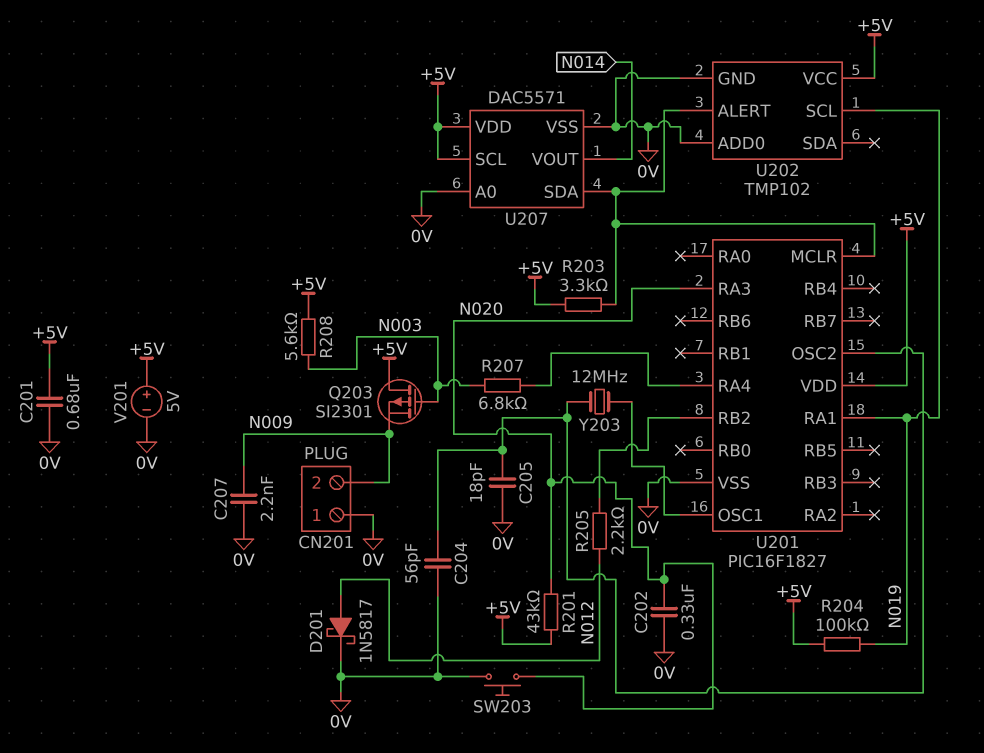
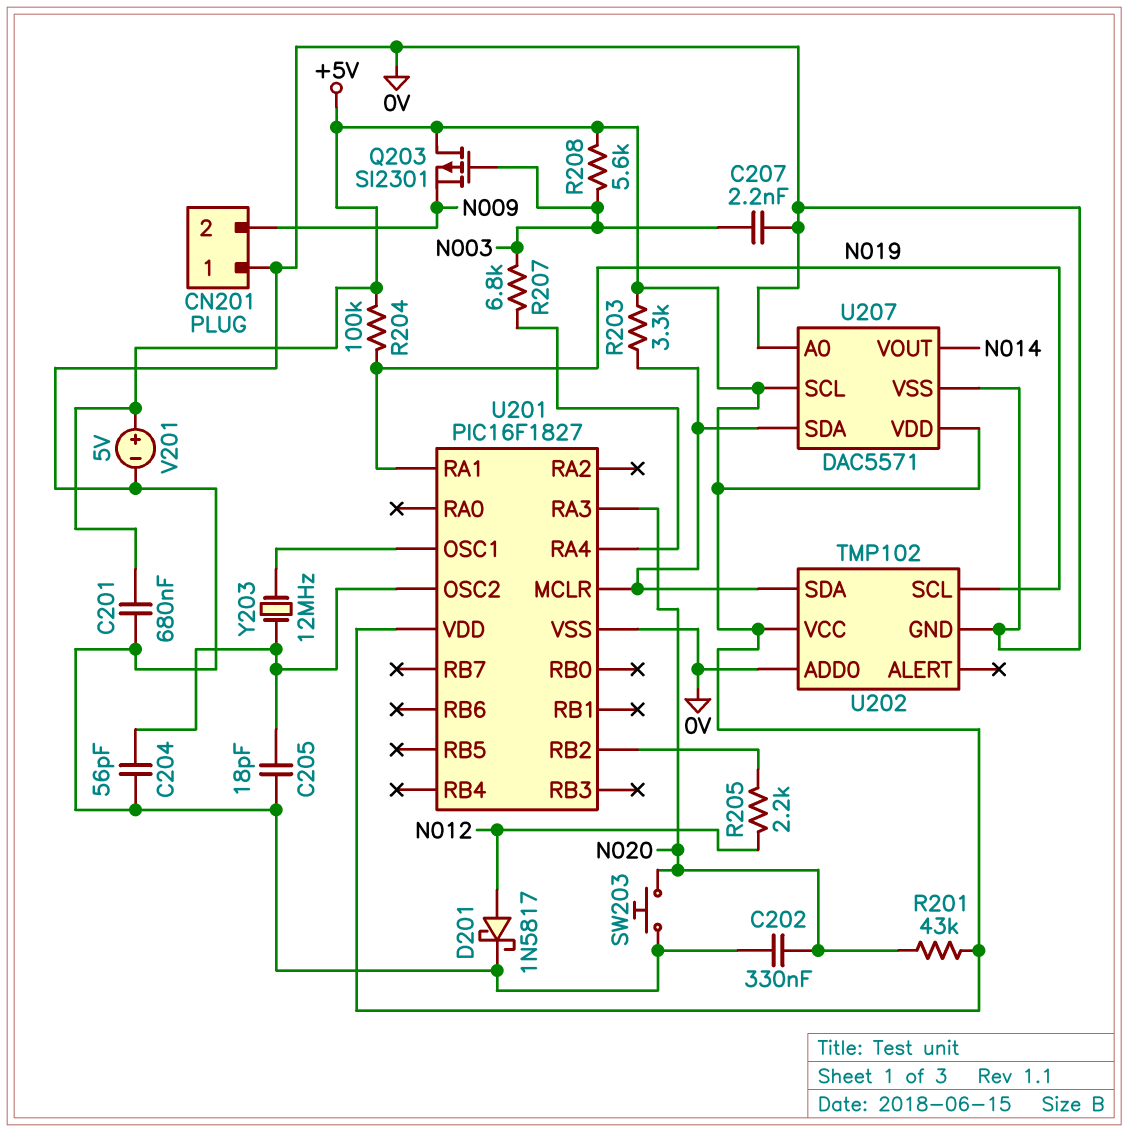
C207: 2.2nF (0V, N009) -> 2.2nF (0V, N003)
U202 pin ALERT: U201/MCLR -> none
U202 pin SDA: none -> U201/MCLR

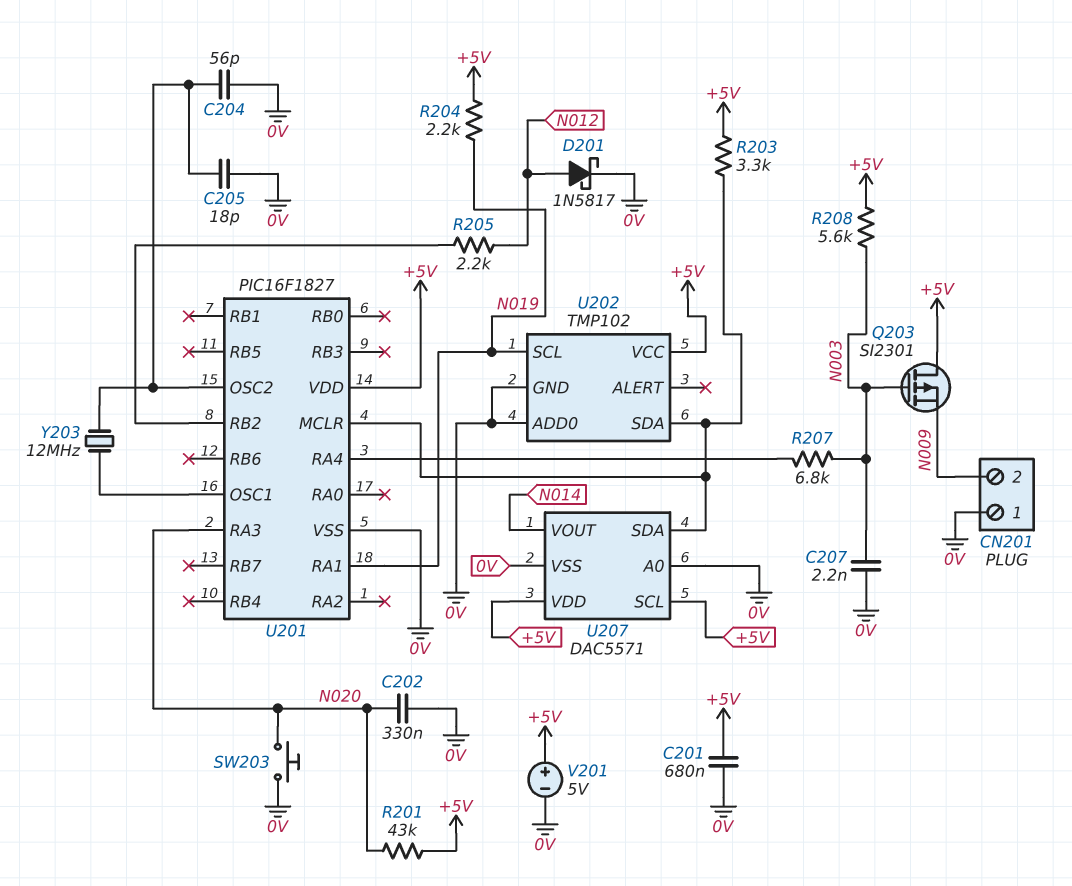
R204: 100k (+5V, N019) -> 2.2k (+5V, N019)

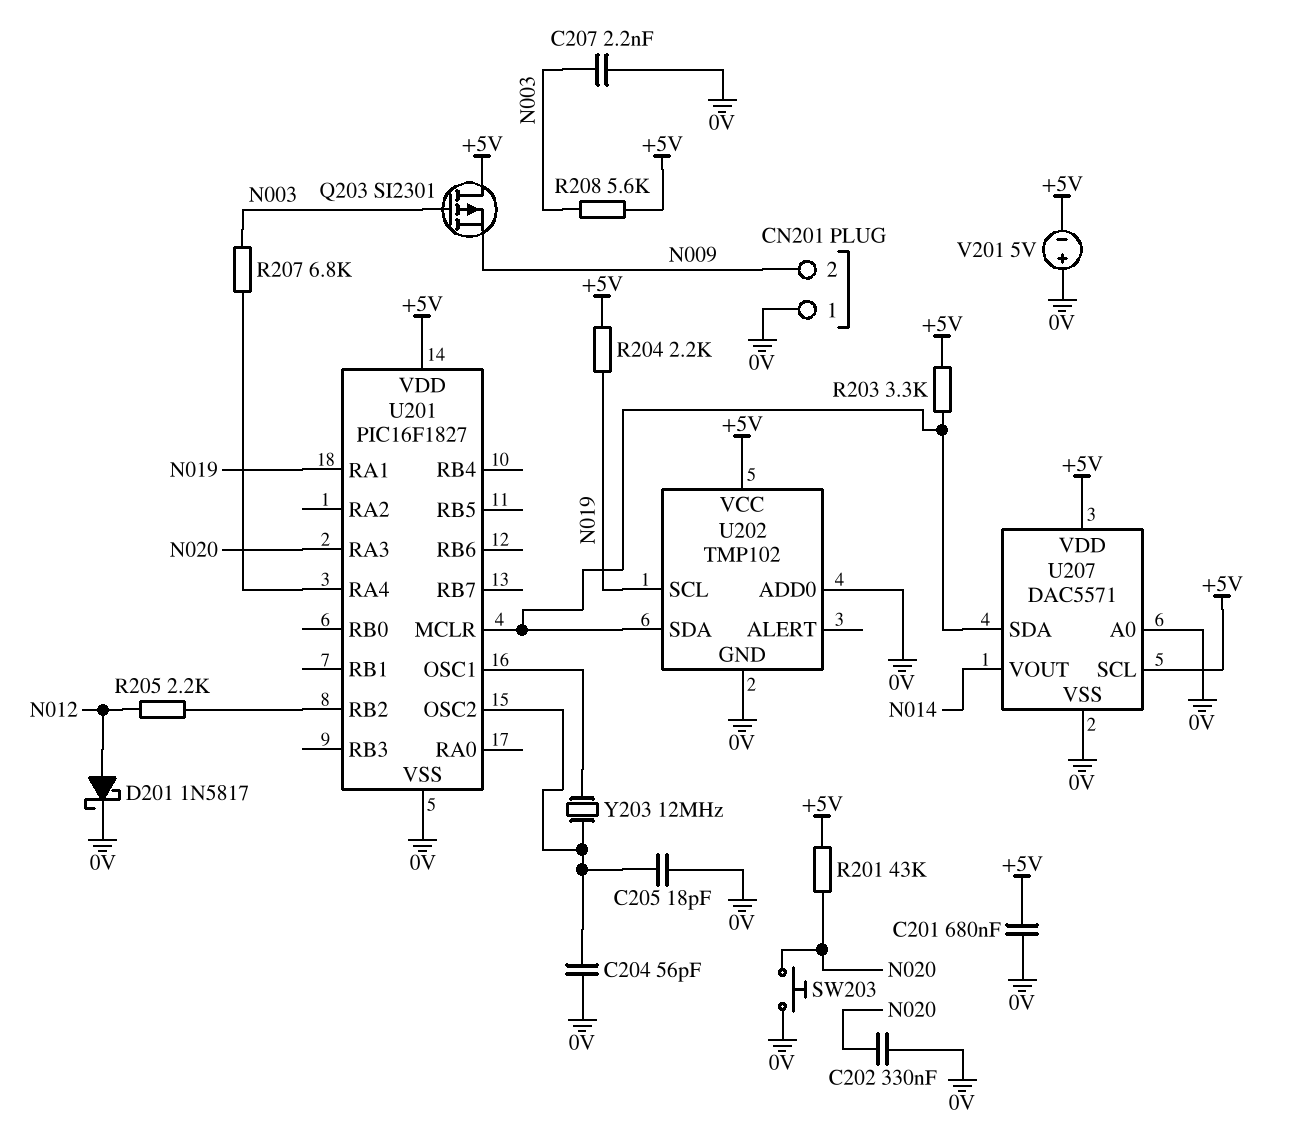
V201: 5V (plus +5V, minus 0V) -> 5V (plus 0V, minus +5V)

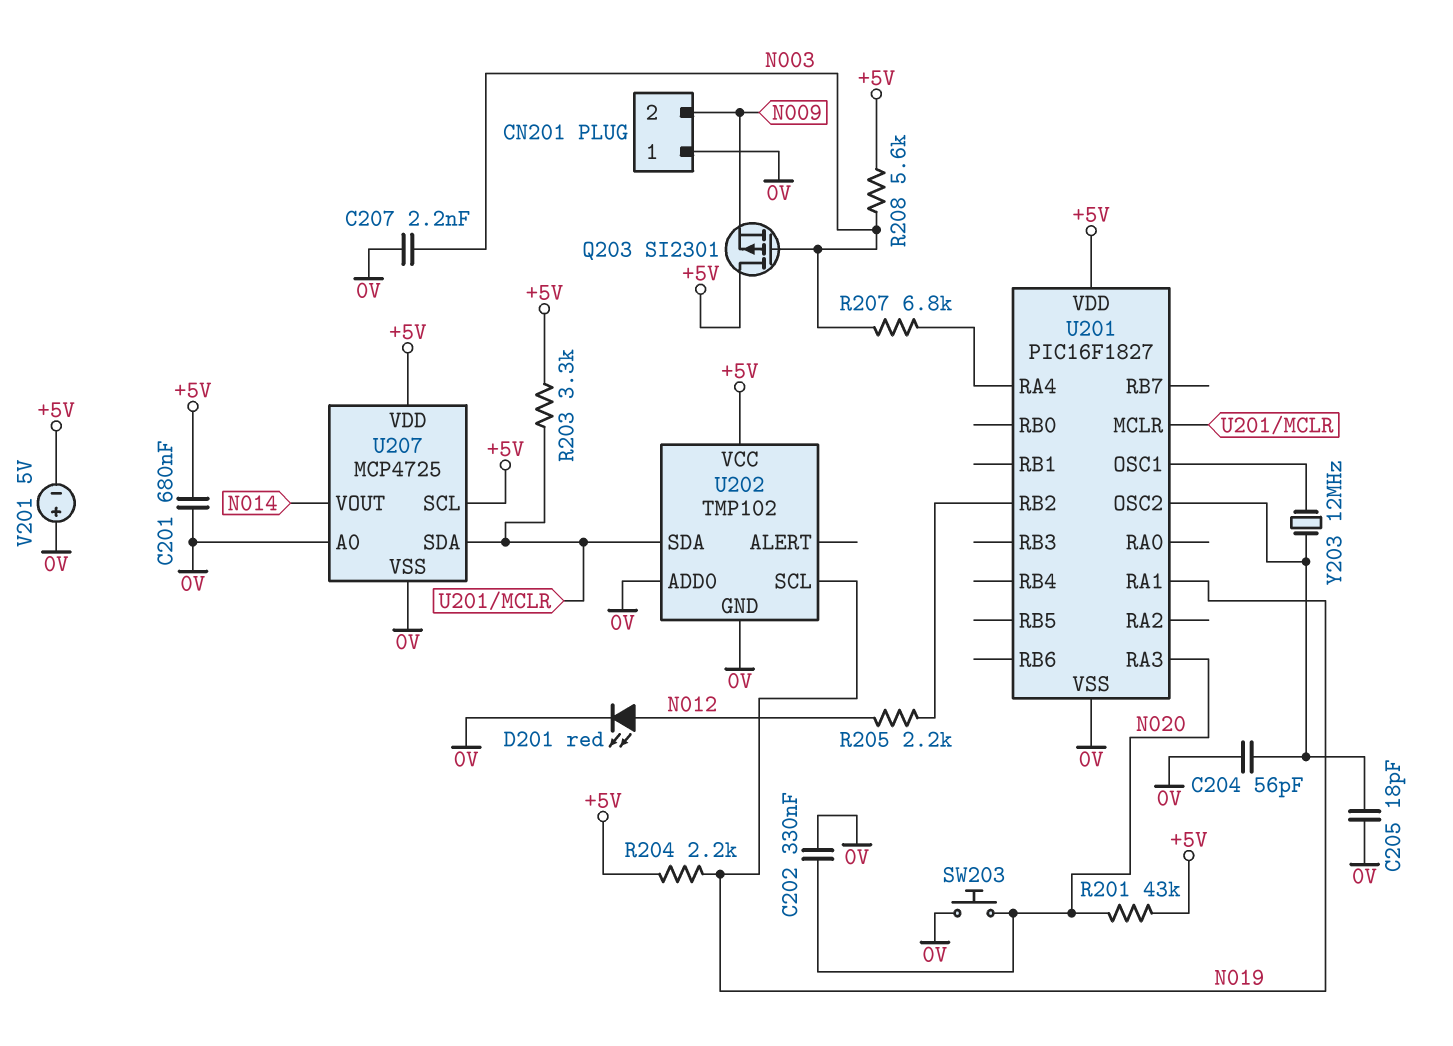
D201: schottky 1N5817 (A N012, K 0V) -> LED red (A N012, K 0V)
U207: DAC5571 -> MCP4725

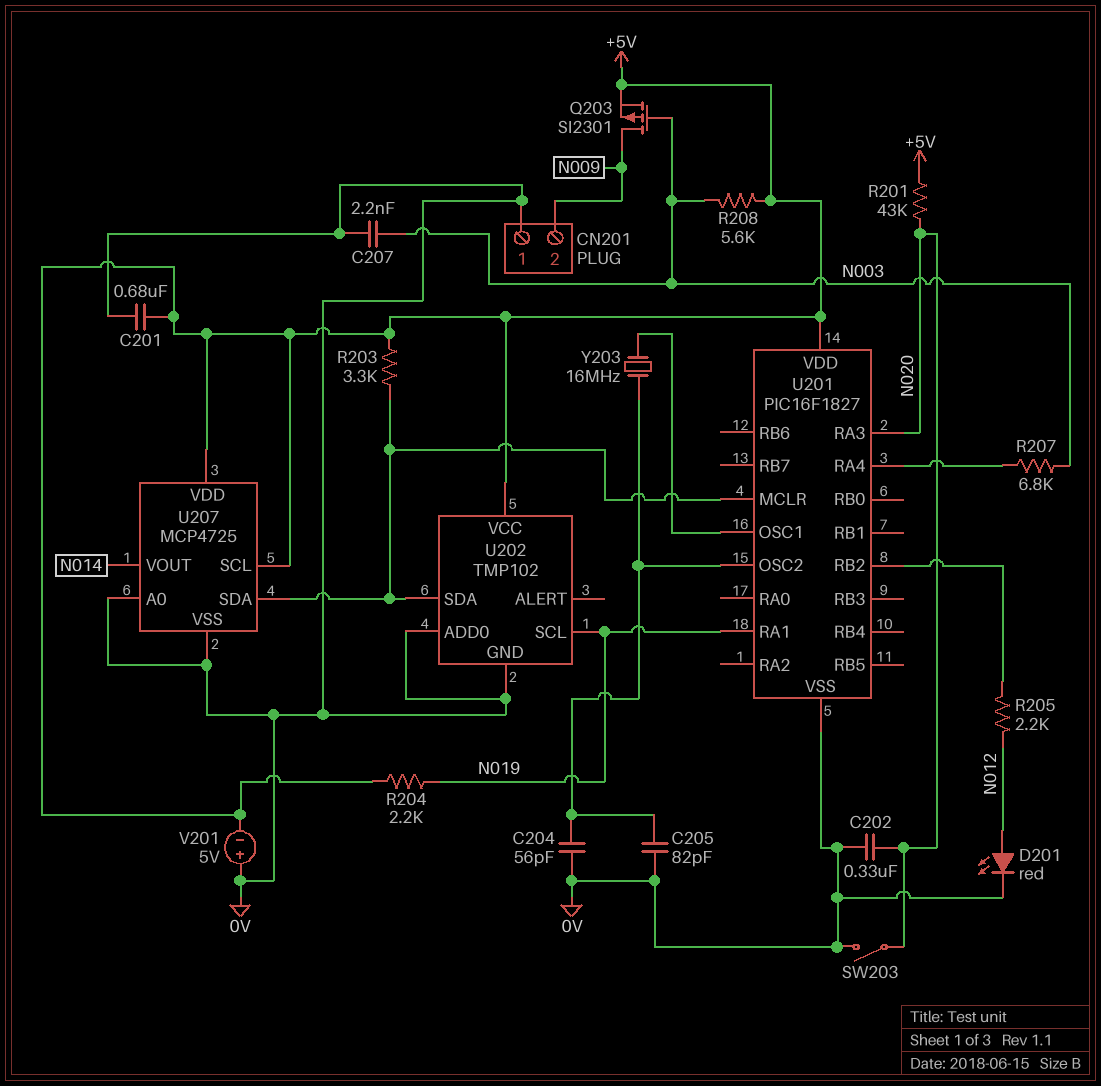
C205: 18pF (0V, U201/OSC2) -> 82pF (0V, U201/OSC2)
Q203: PMOS SI2301 (G N003, D +5V, S N009) -> PMOS SI2301 (G N003, D N009, S +5V)
SW203: button (0V, N020) -> switch (0V, N020)
Y203: 12MHz (U201/OSC1, U201/OSC2) -> 16MHz (U201/OSC1, U201/OSC2)

